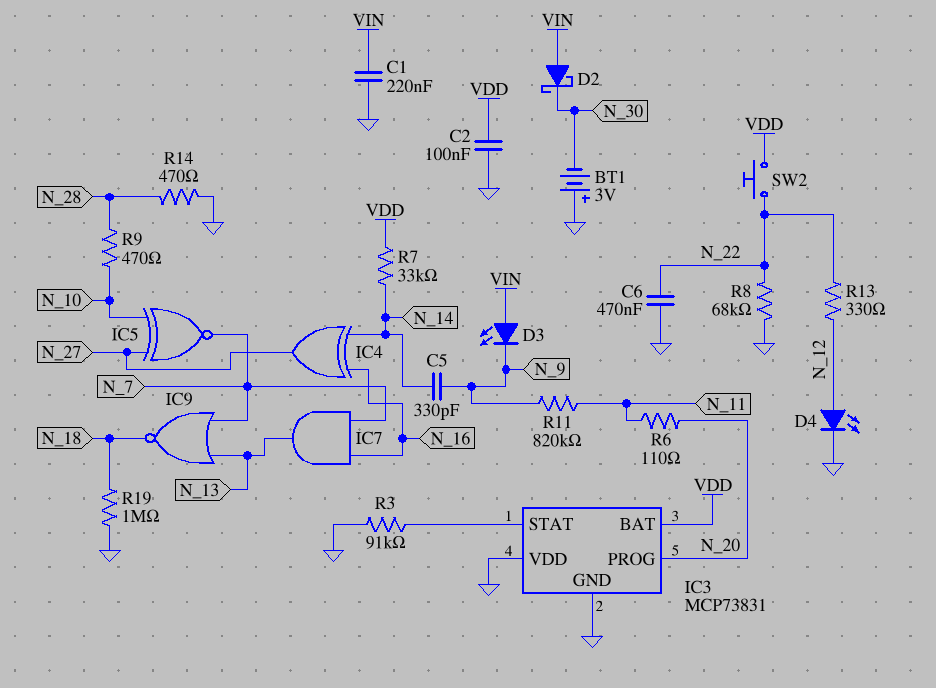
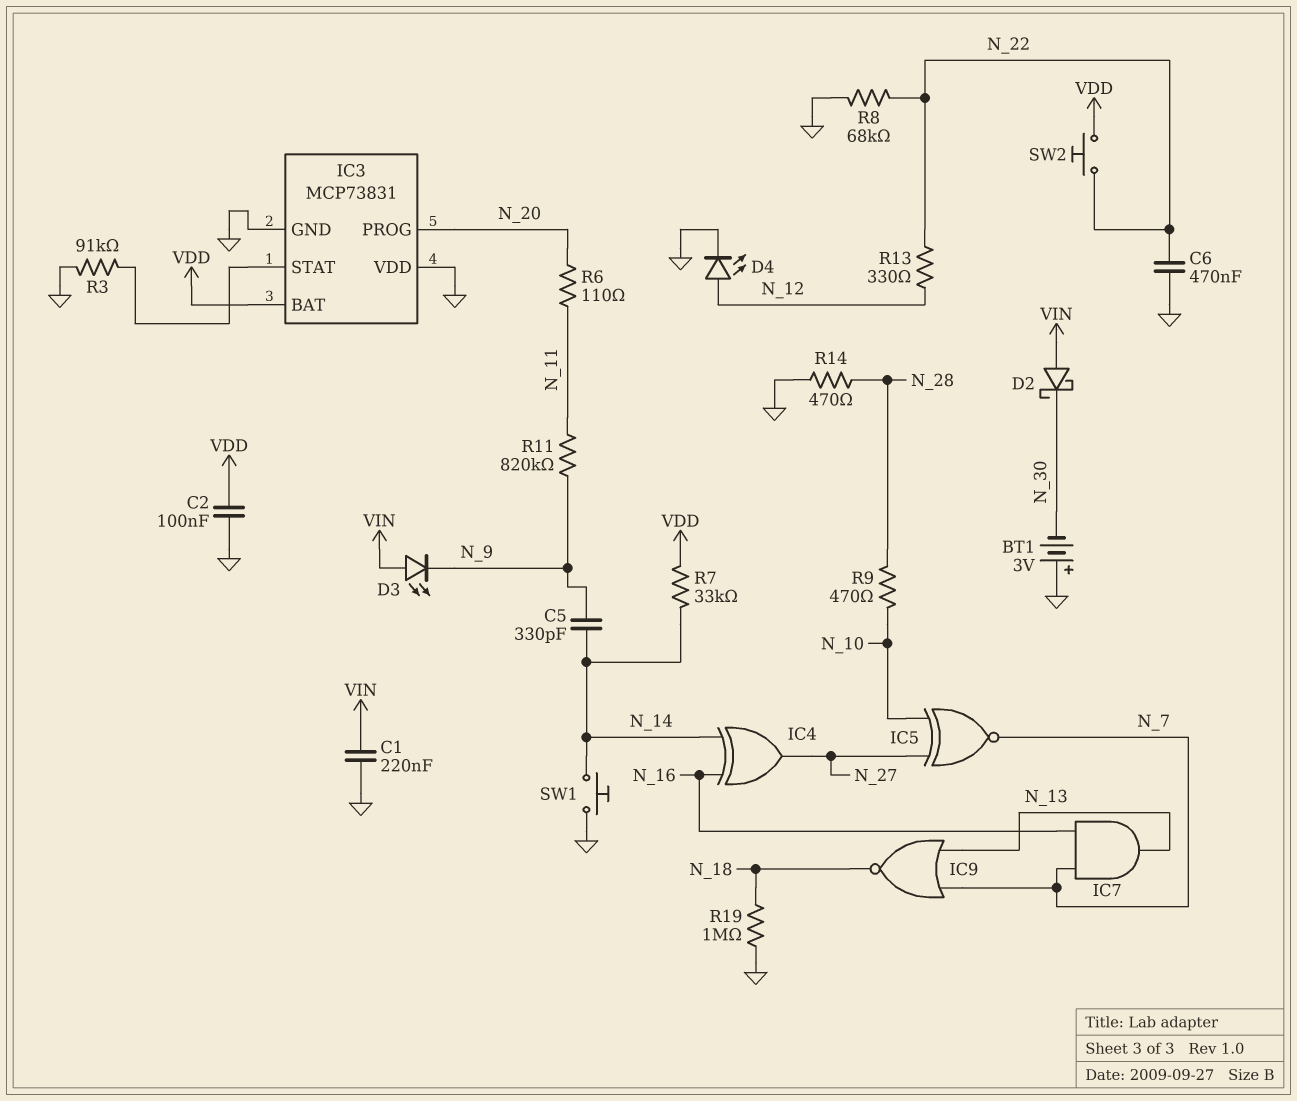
SW1: none -> button (GND, N_14)

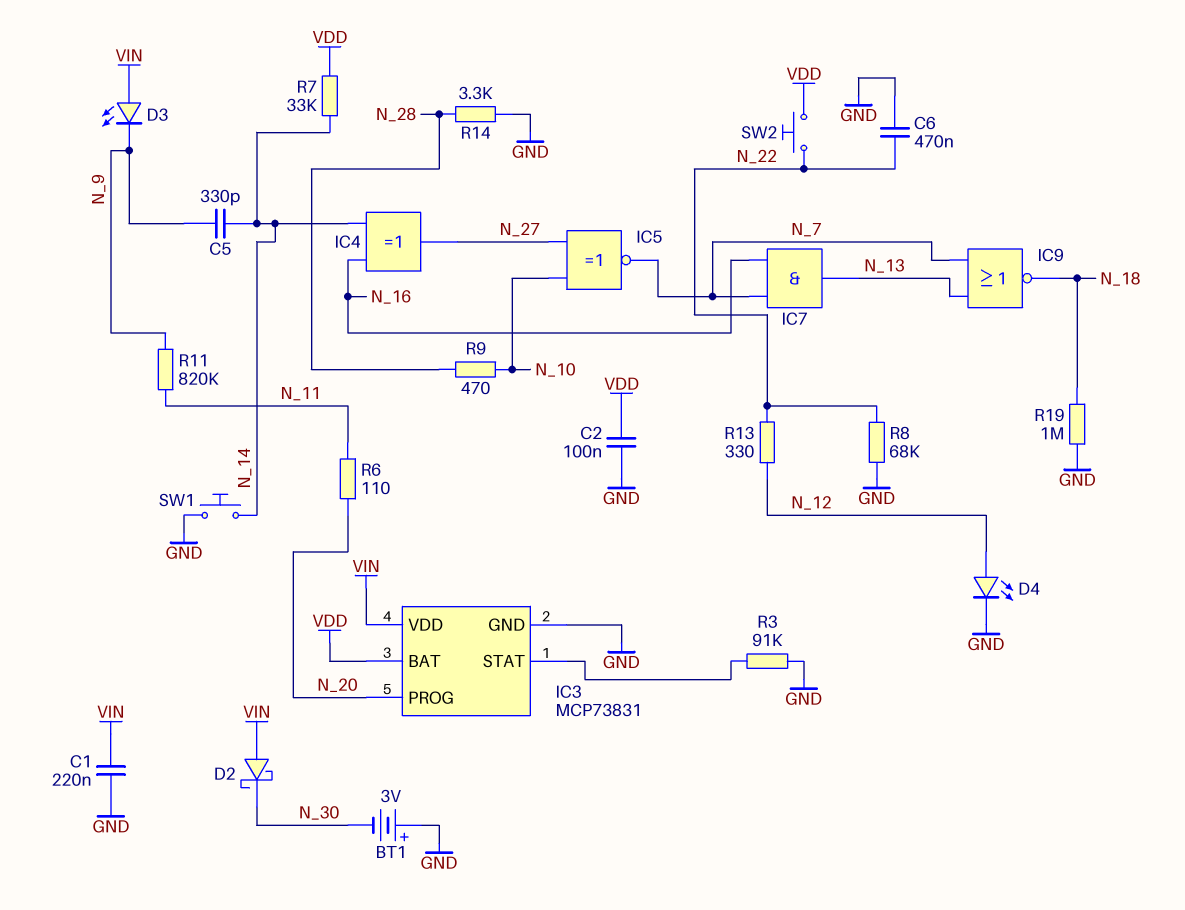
IC3 pin VDD: GND -> VIN
R14: 470 (GND, N_28) -> 3.3k (GND, N_28)

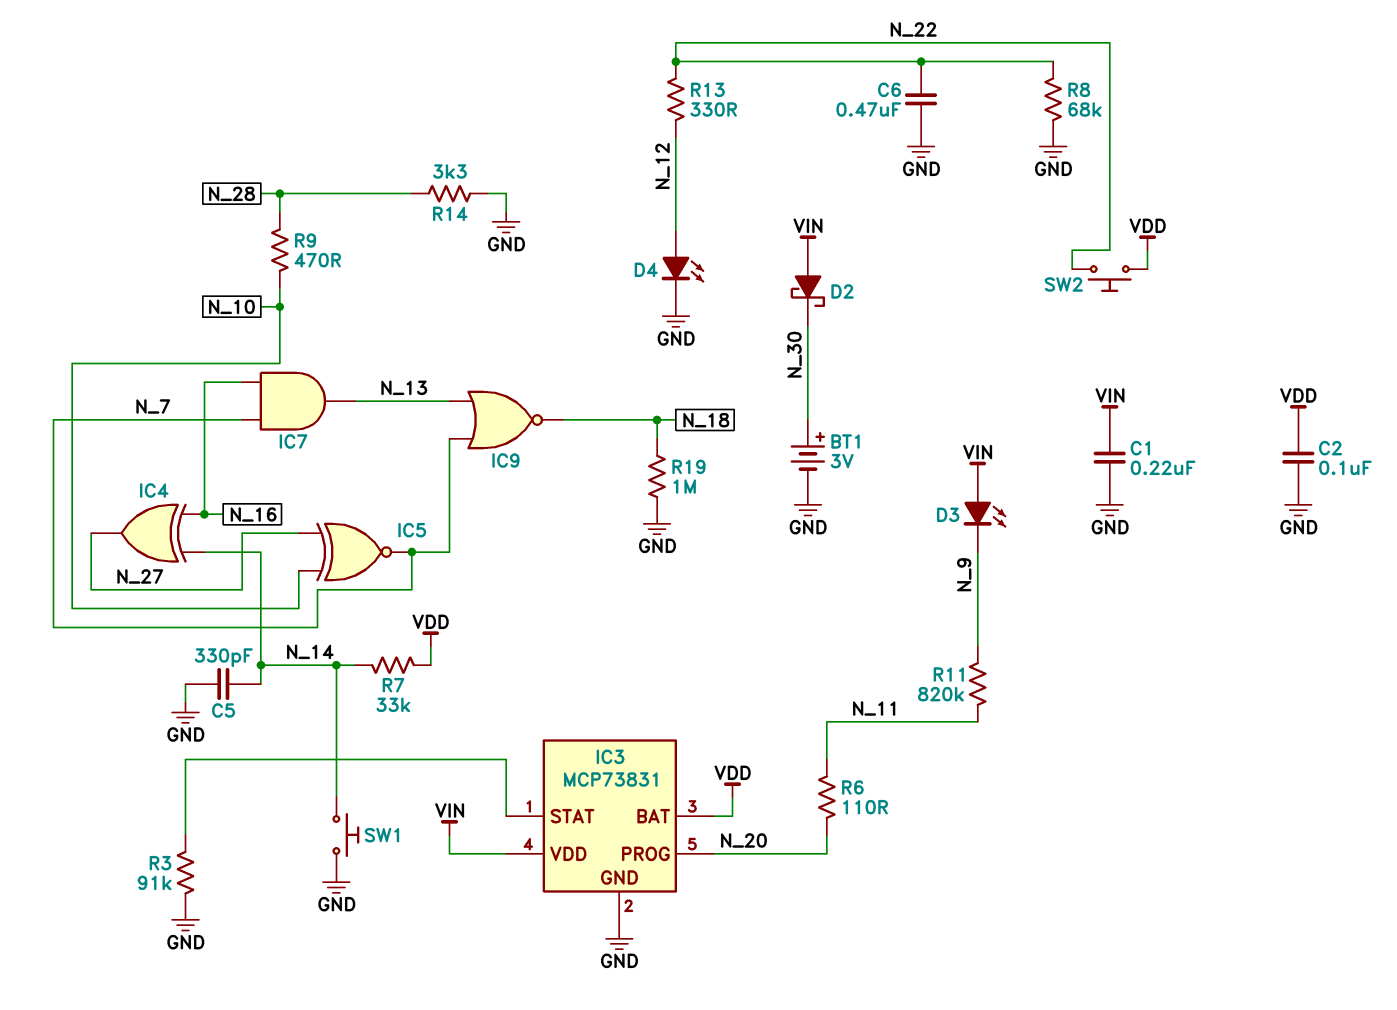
BT1: 3V (plus GND, minus N_30) -> 3V (plus N_30, minus GND)
C5: 330pF (N_9, N_14) -> 330pF (GND, N_14)

